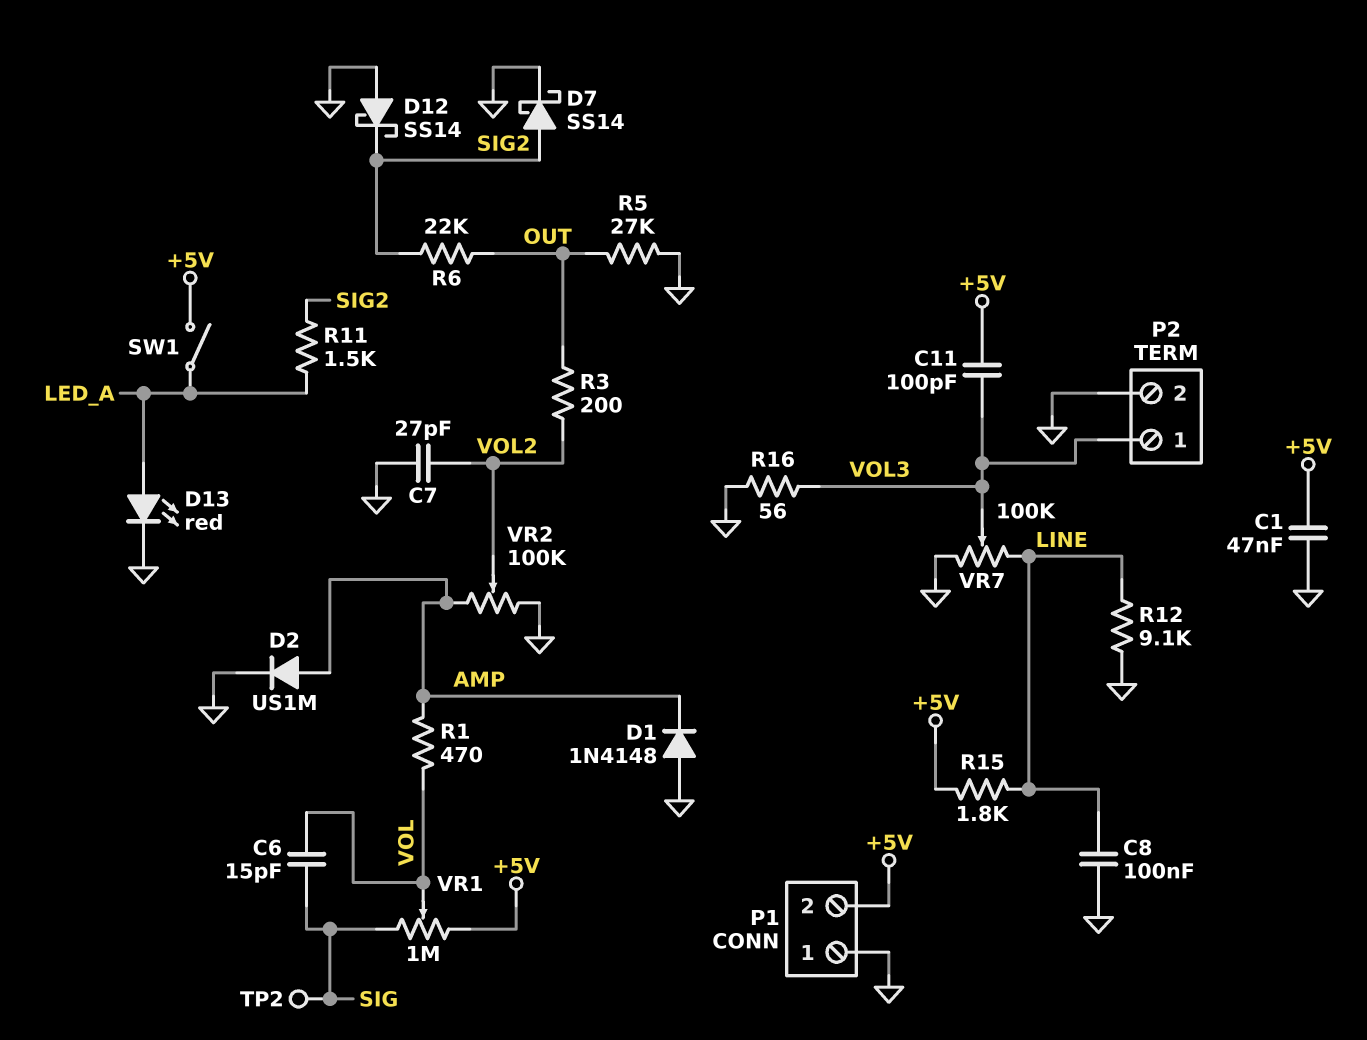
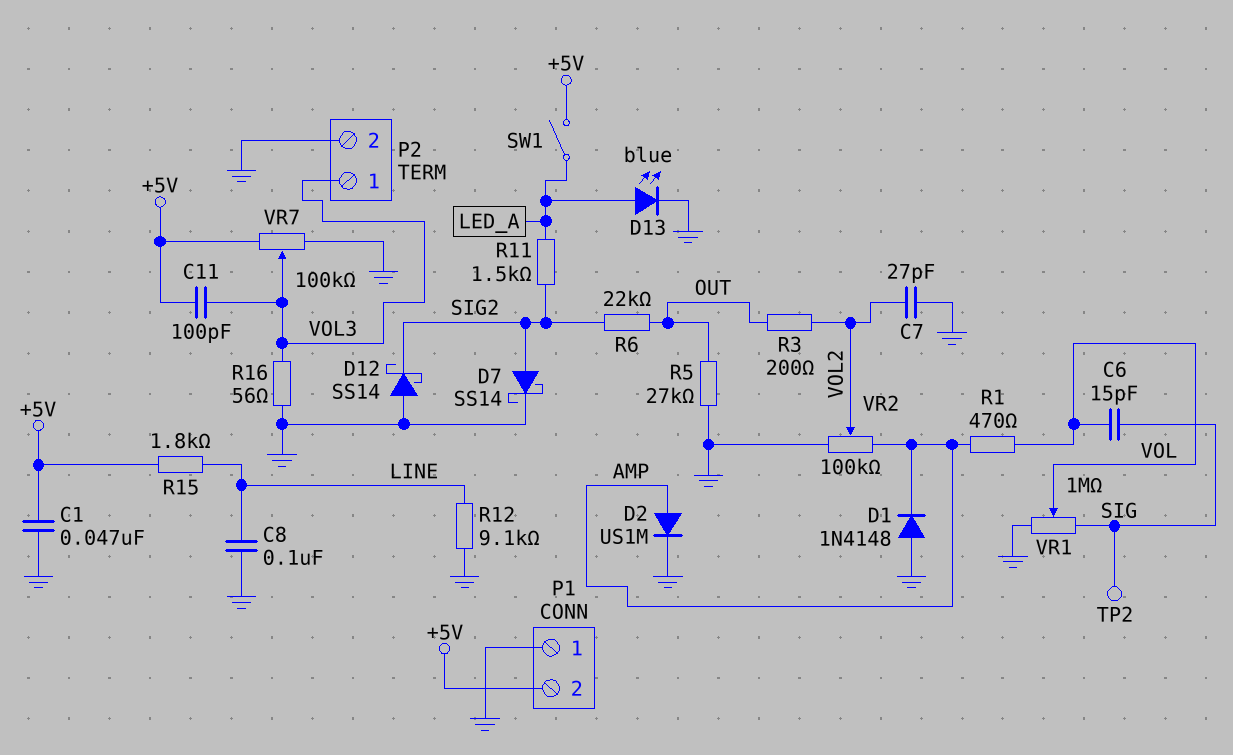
D13: LED red (A LED_A, K GND) -> LED blue (A LED_A, K GND)
VR1: 1M (+5V, SIG, wiper VOL) -> 1M (GND, SIG, wiper VOL)
VR7: 100k (GND, LINE, wiper VOL3) -> 100k (+5V, GND, wiper VOL3)

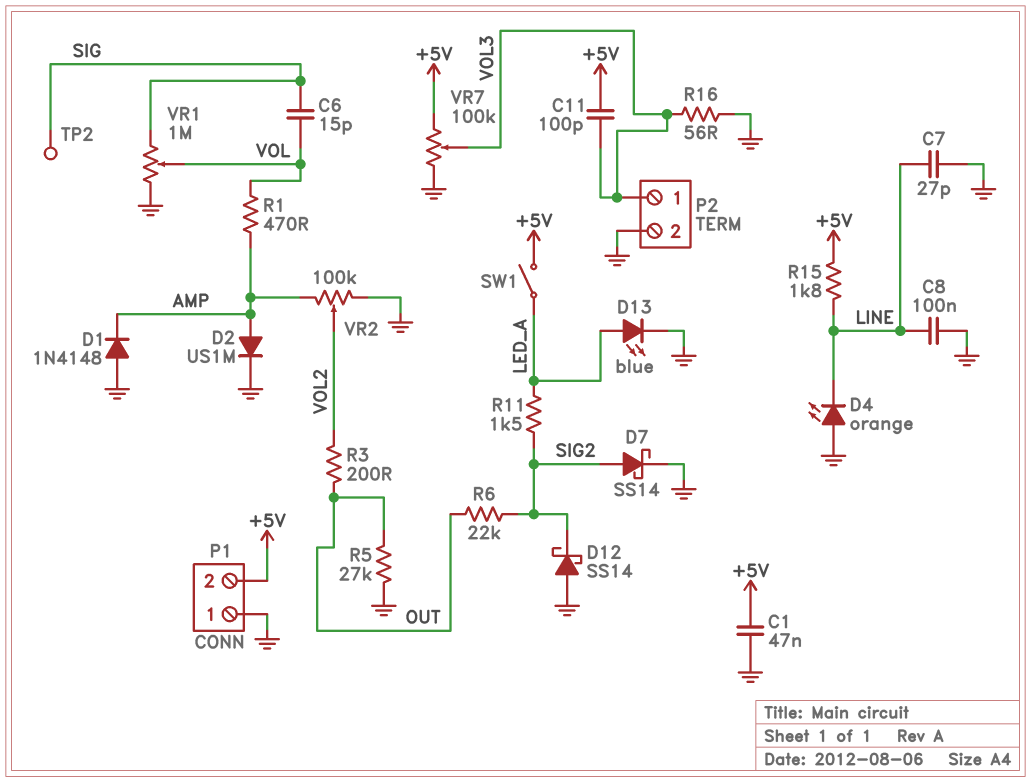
C7: 27pF (GND, VOL2) -> 27pF (GND, LINE)
D4: none -> LED orange (A GND, K LINE)
R12: 9.1k (GND, LINE) -> none

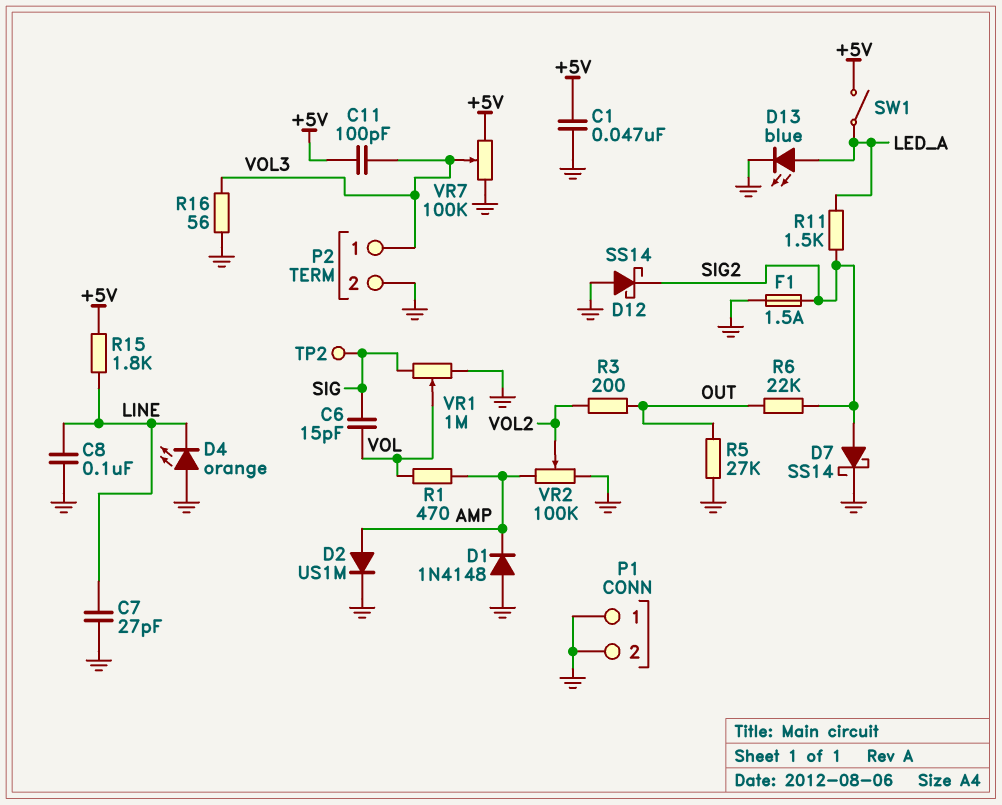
F1: none -> 1.5A (GND, SIG2)
P1 pin 2: +5V -> GND

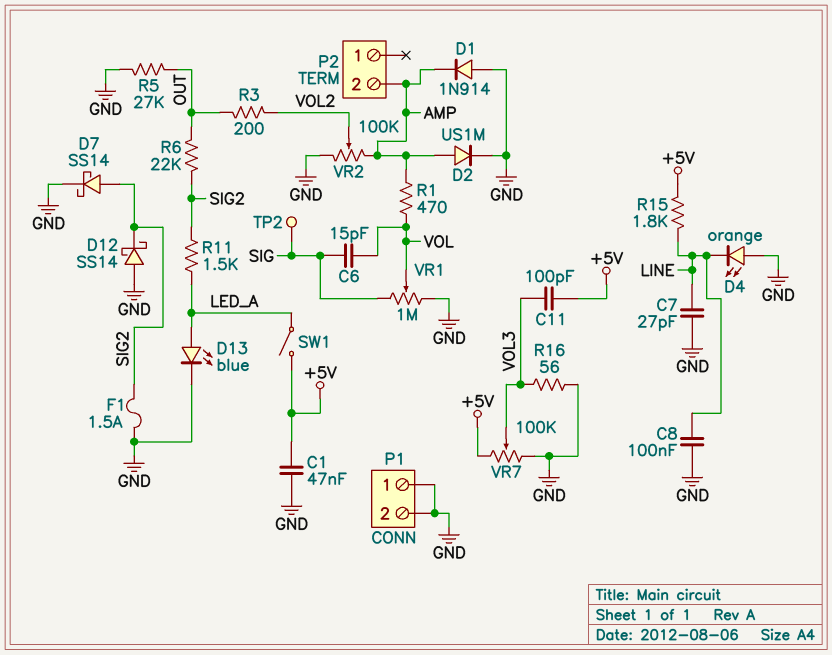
D1: diode 1N4148 (A GND, K AMP) -> diode 1N914 (A GND, K AMP)
P2 pin 1: VOL3 -> none
P2 pin 2: GND -> AMP

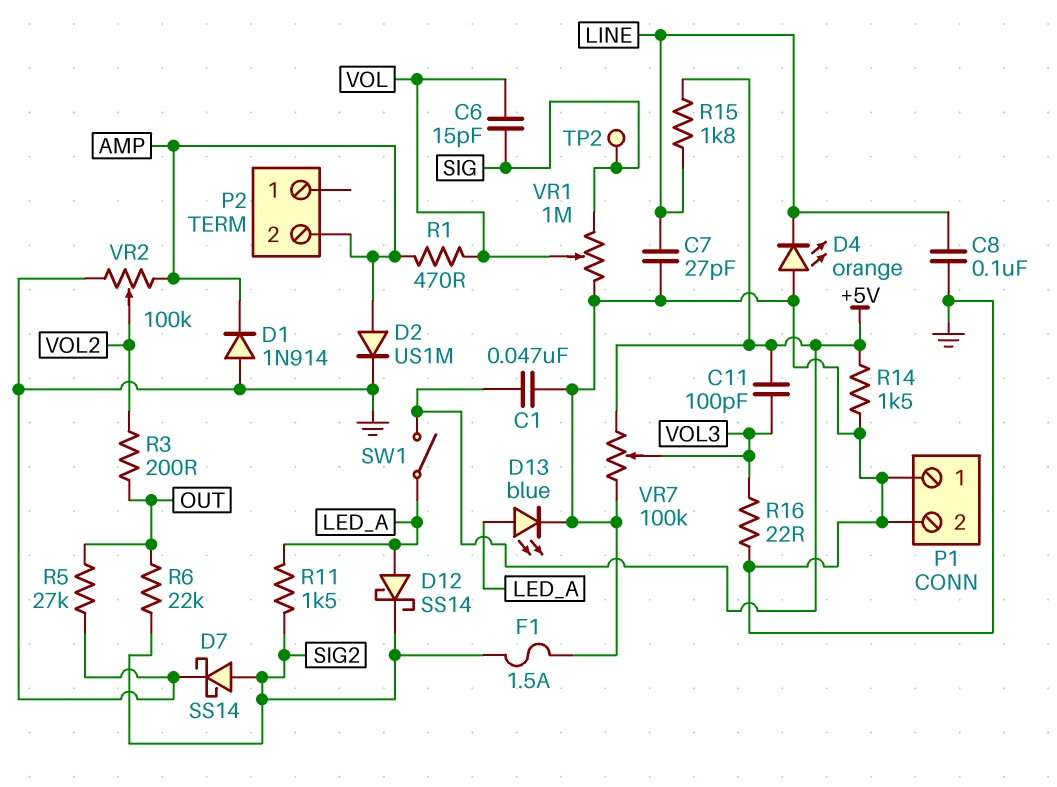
D12: schottky SS14 (A GND, K SIG2) -> schottky SS14 (A LED_A, K SIG2)
R14: none -> 1.5k (+5V, GND)
R16: 56 (GND, VOL3) -> 22 (GND, VOL3)

